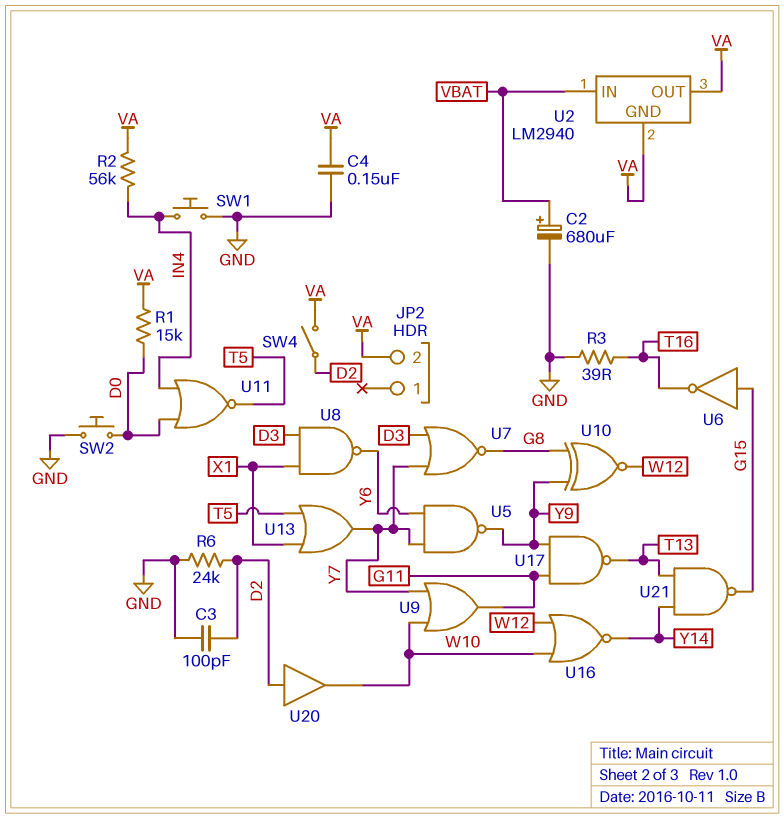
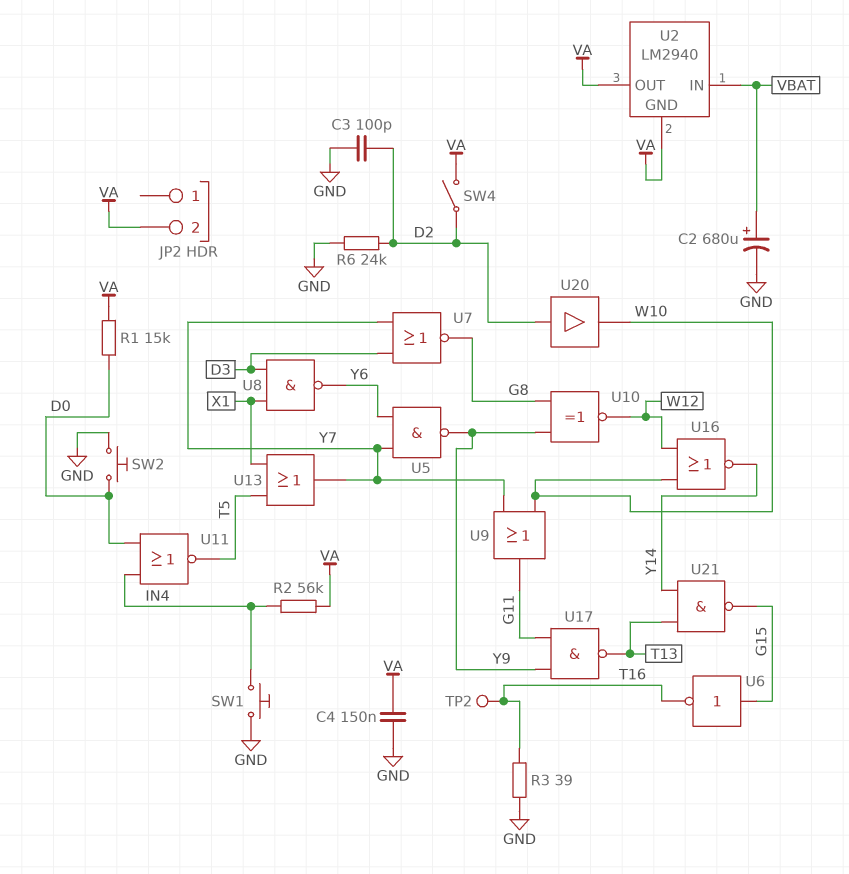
TP2: none -> test point (T16)

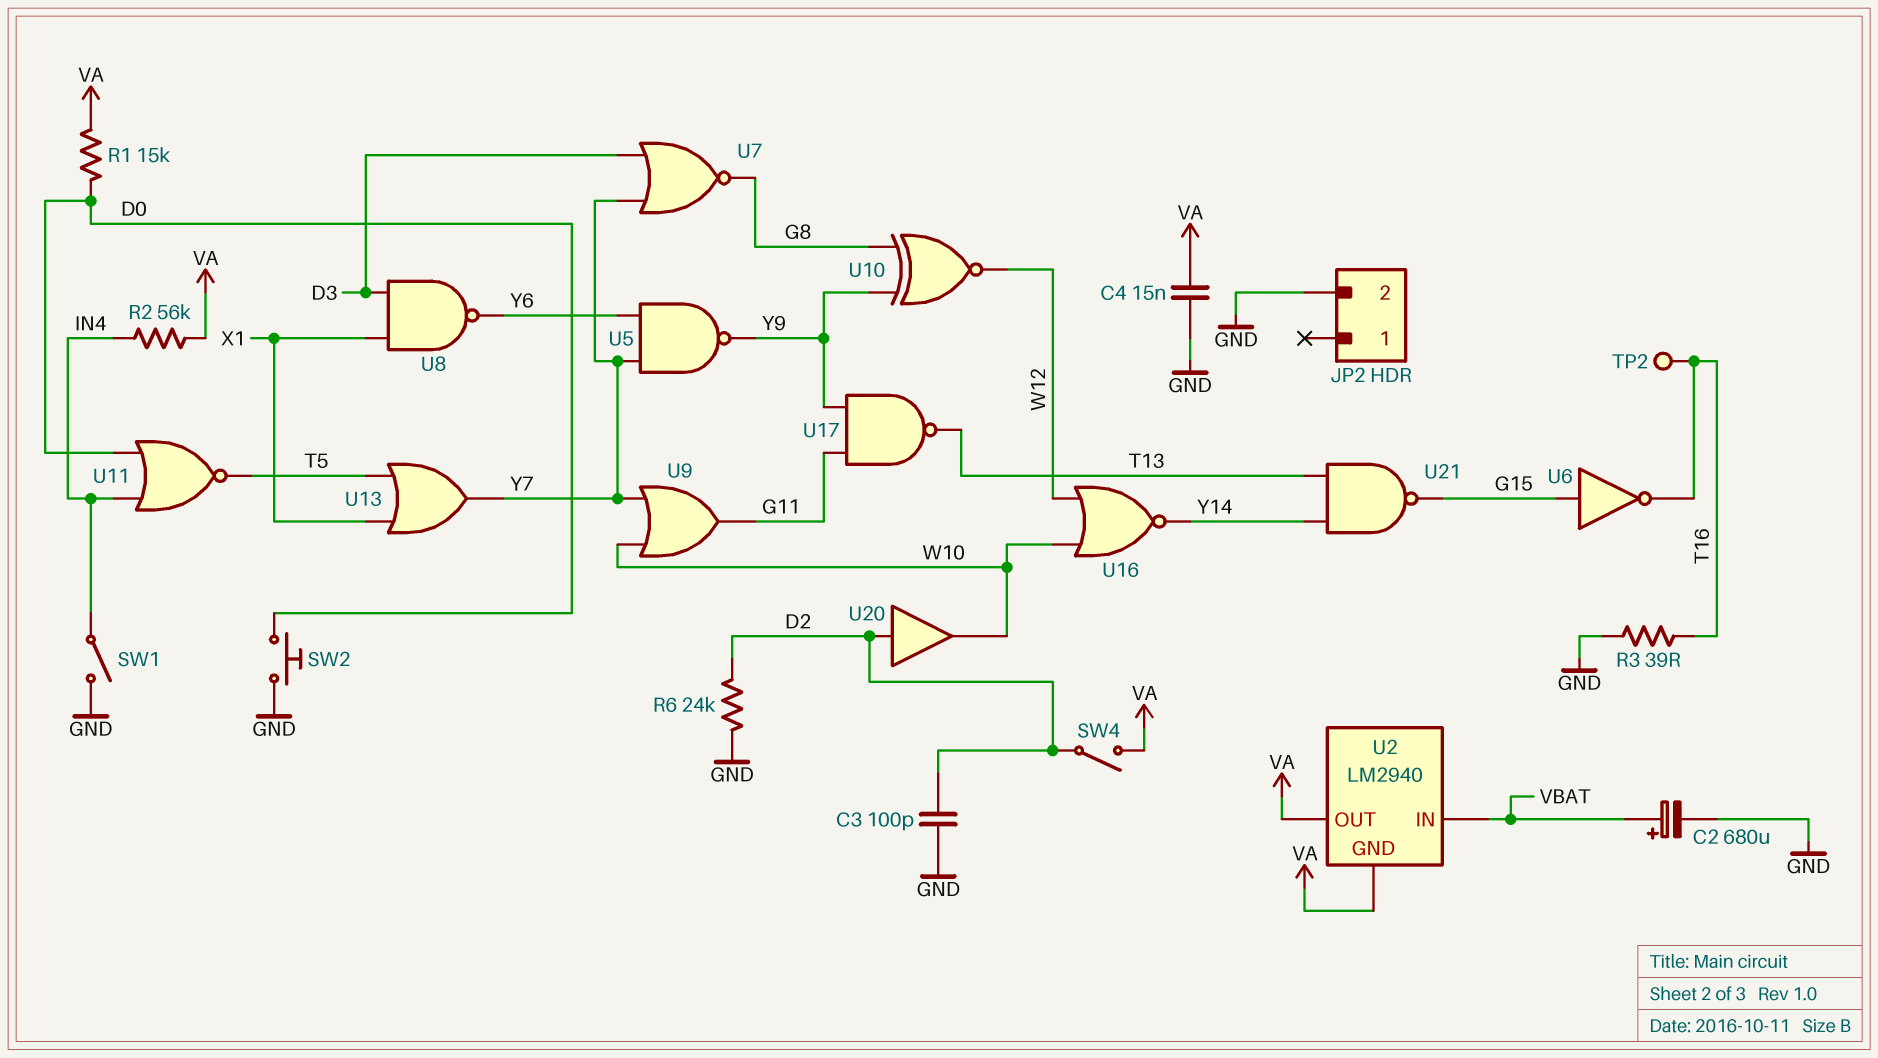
C4: 150nF (GND, VA) -> 15nF (GND, VA)
JP2 pin 2: VA -> GND
SW1: button (GND, IN4) -> switch (GND, IN4)

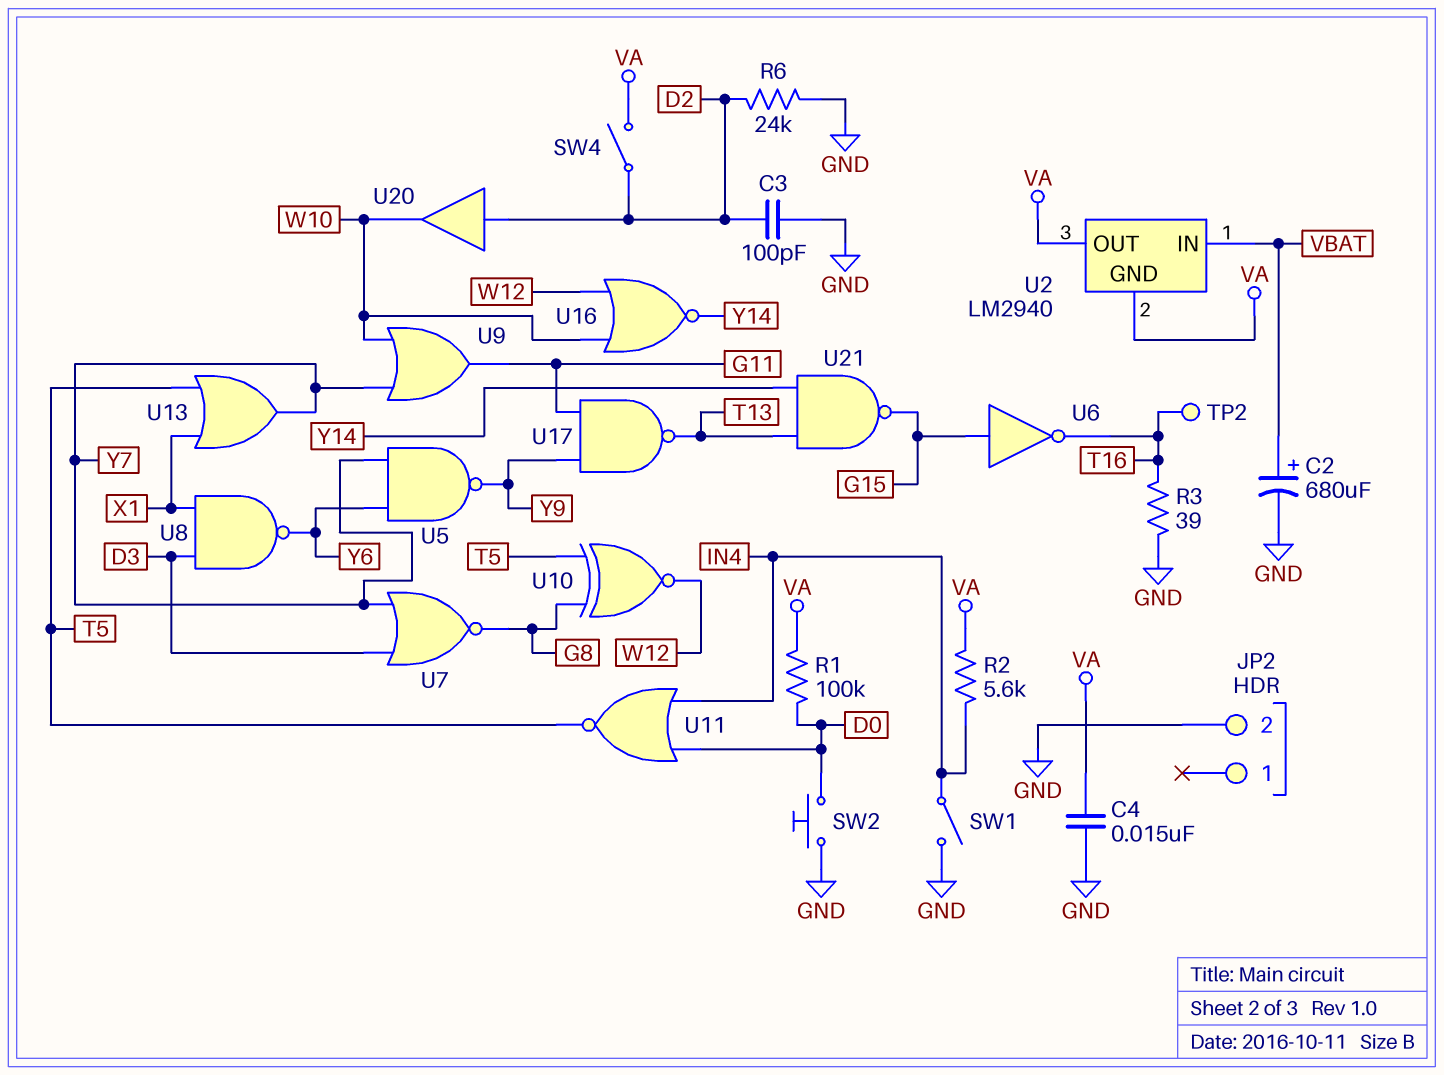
R1: 15k (D0, VA) -> 100k (D0, VA)
R2: 56k (IN4, VA) -> 5.6k (IN4, VA)
U10: XNOR (in G8, in Y9, out W12) -> XNOR (in G8, in T5, out W12)

